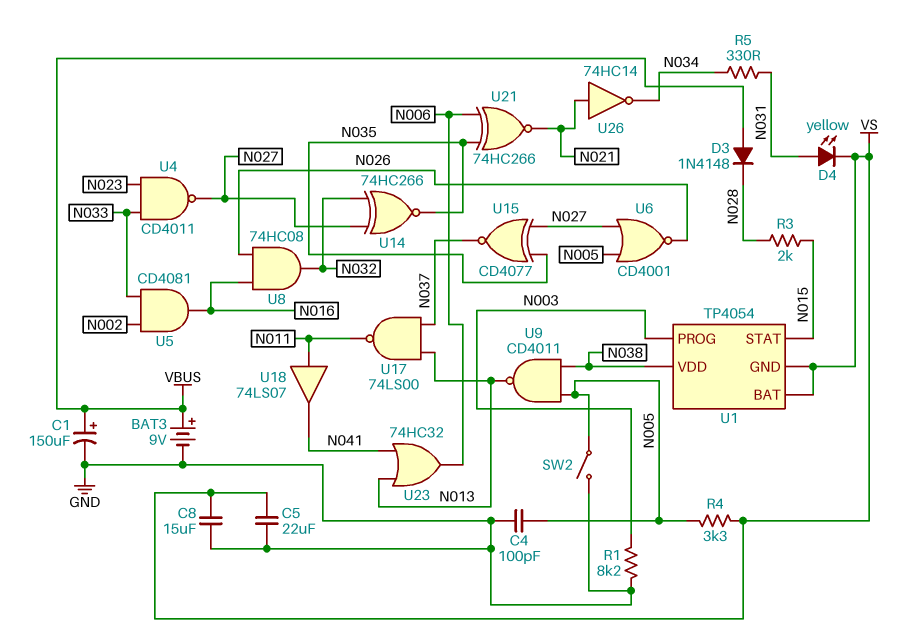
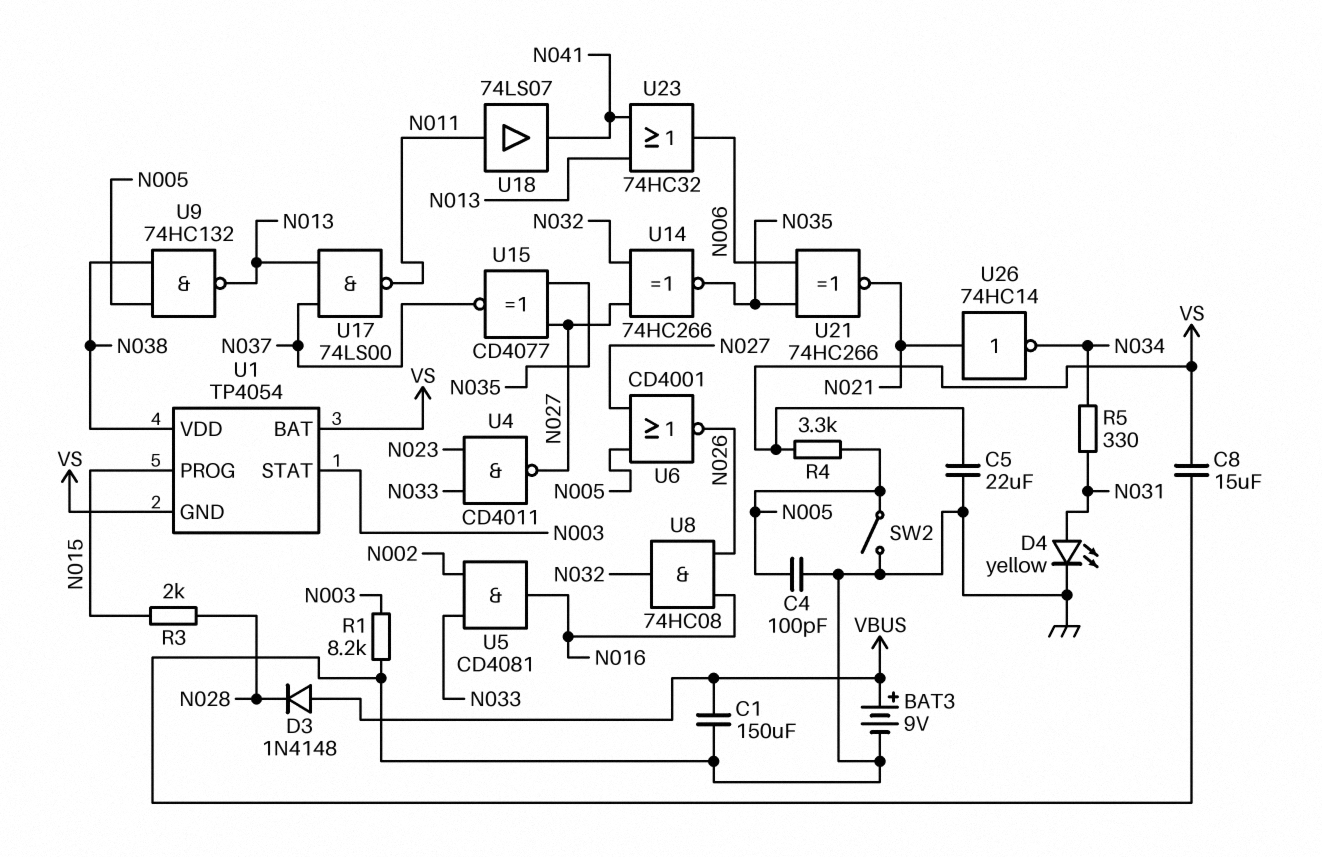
C1: 150uF (plus VBUS, minus GND) -> 150uF (GND, VBUS)
D4: LED yellow (A N031, K VS) -> LED yellow (A N031, K GND)
U1 pin PROG: N003 -> N015
U1 pin STAT: N015 -> N003
U9: NAND CD4011 (in N005, in N038, out N013) -> NAND 74HC132 (in N005, in N038, out N013)

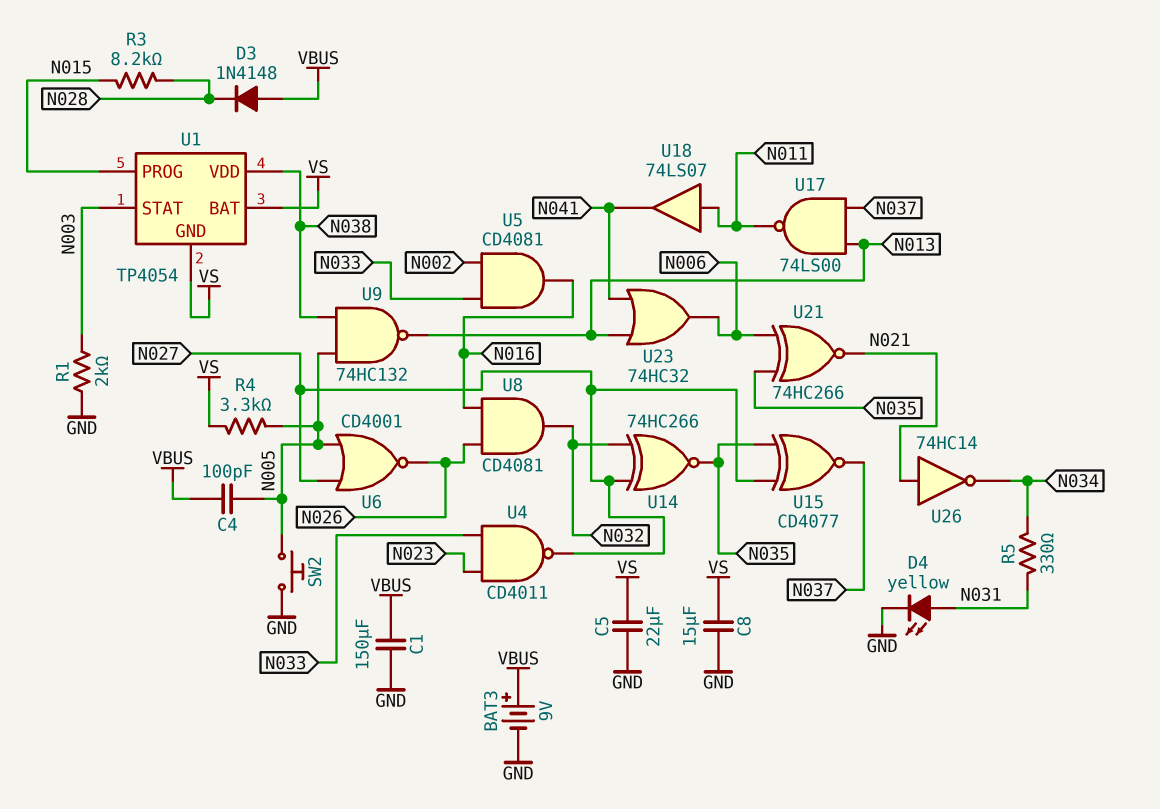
C4: 100pF (GND, N005) -> 100pF (N005, VBUS)
R1: 8.2k (GND, N003) -> 2k (GND, N003)
R3: 2k (N015, N028) -> 8.2k (N015, N028)
SW2: switch (GND, N005) -> button (GND, N005)
U8: AND 74HC08 (in N016, in N026, out N032) -> AND CD4081 (in N016, in N026, out N032)

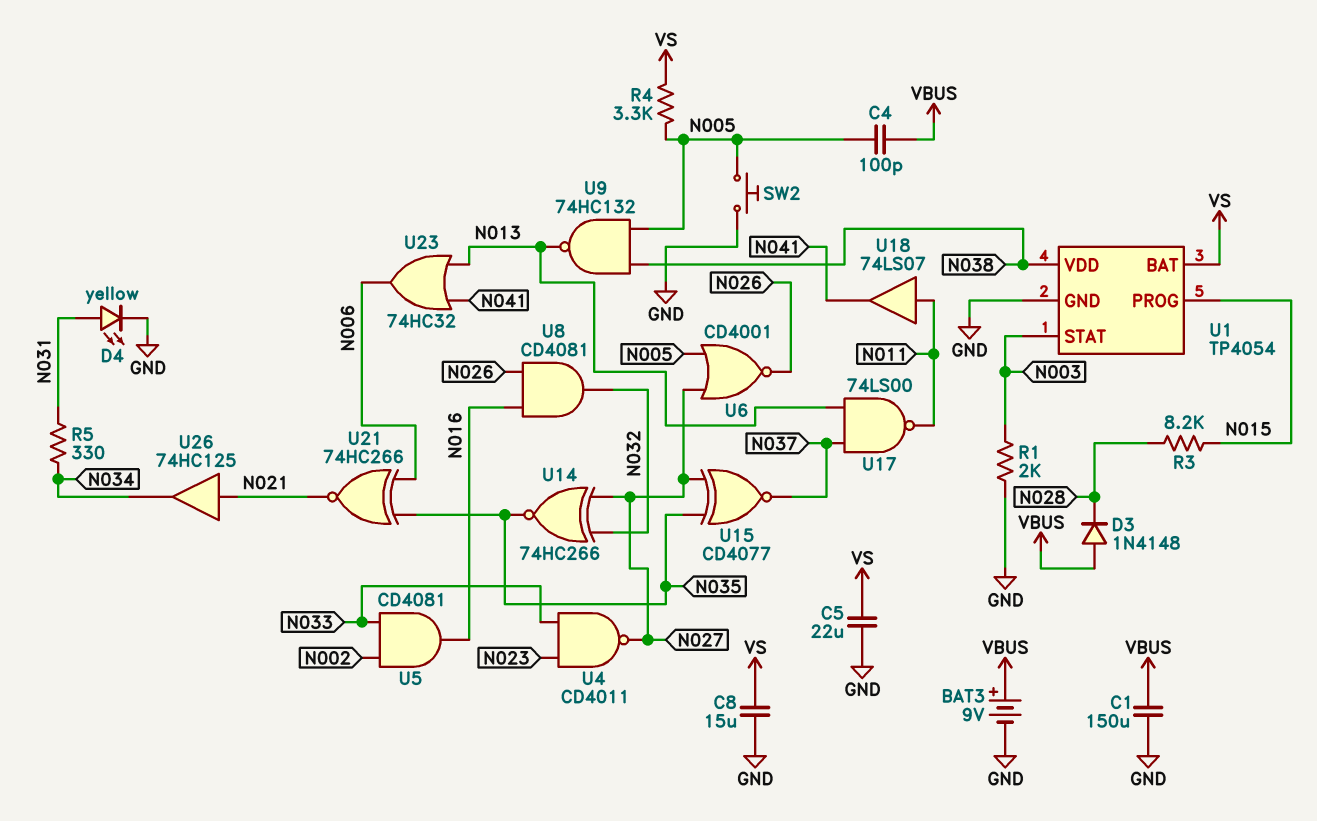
U1 pin GND: VS -> GND
U26: NOT 74HC14 (in N021, out N034) -> buffer 74HC125 (in N021, out N034)

